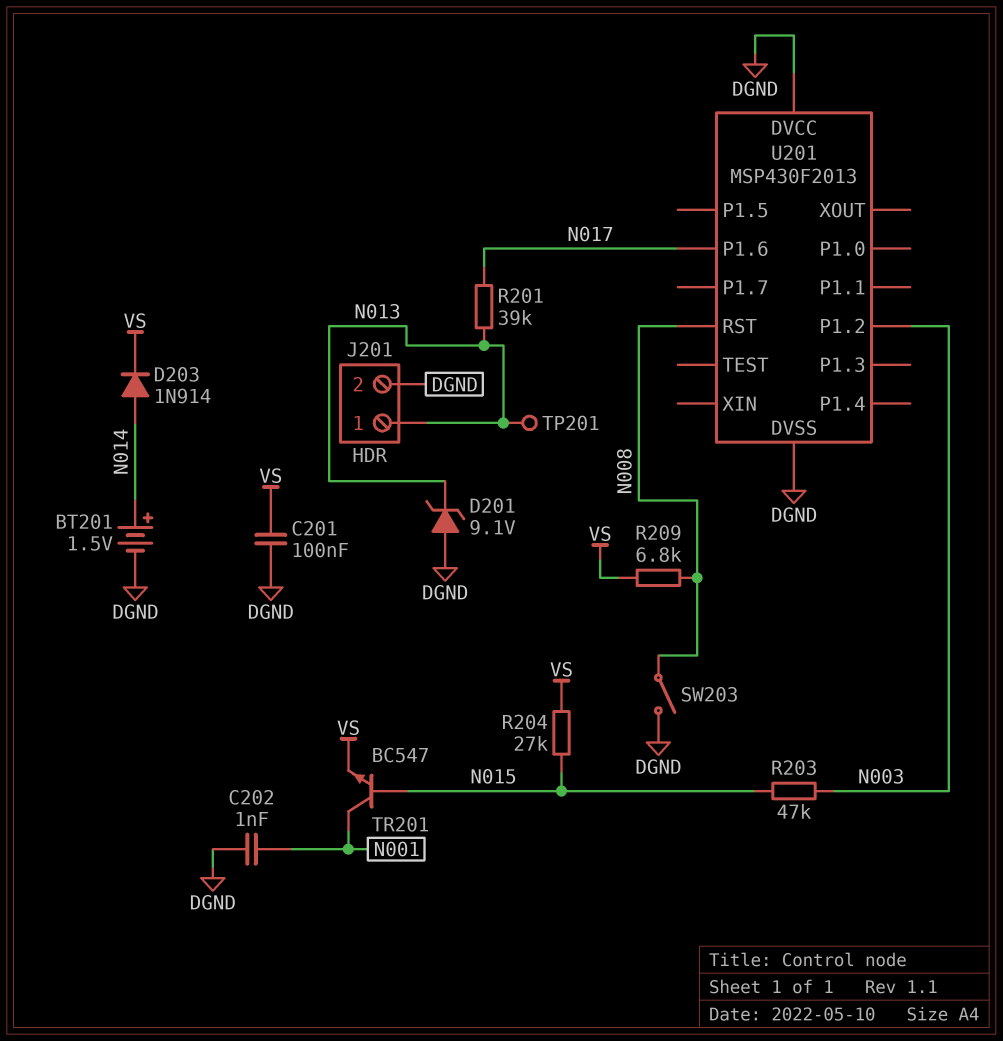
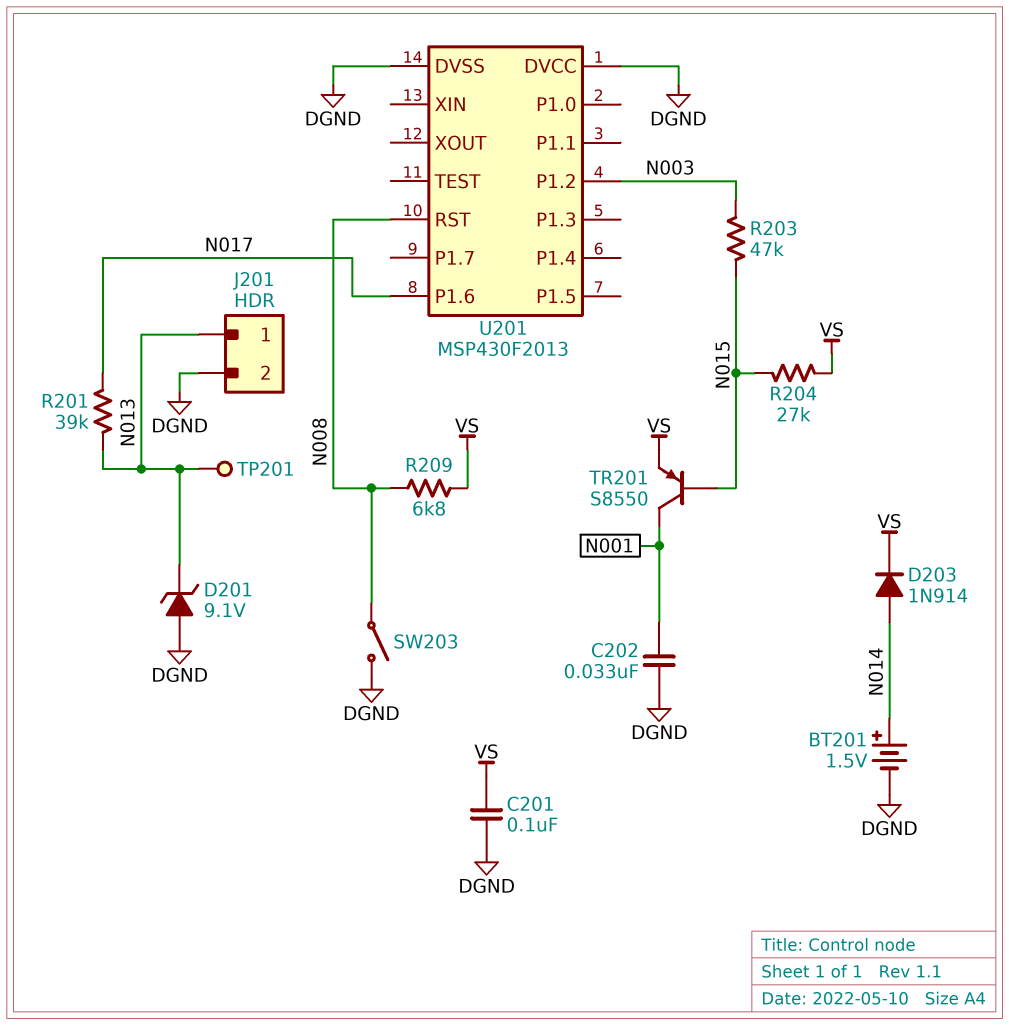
C202: 1nF (DGND, N001) -> 33nF (DGND, N001)
TR201: NPN BC547 (B N015, C N001, E VS) -> PNP S8550 (B N015, C N001, E VS)

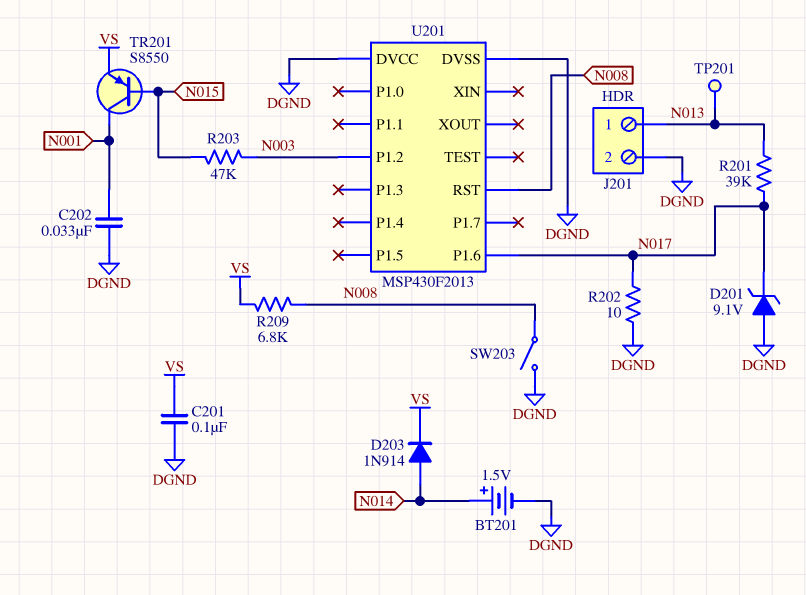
D201: zener 9.1V (A DGND, K N013) -> zener 9.1V (A DGND, K N017)
R202: none -> 10 (DGND, N017)
R204: 27k (N015, VS) -> none

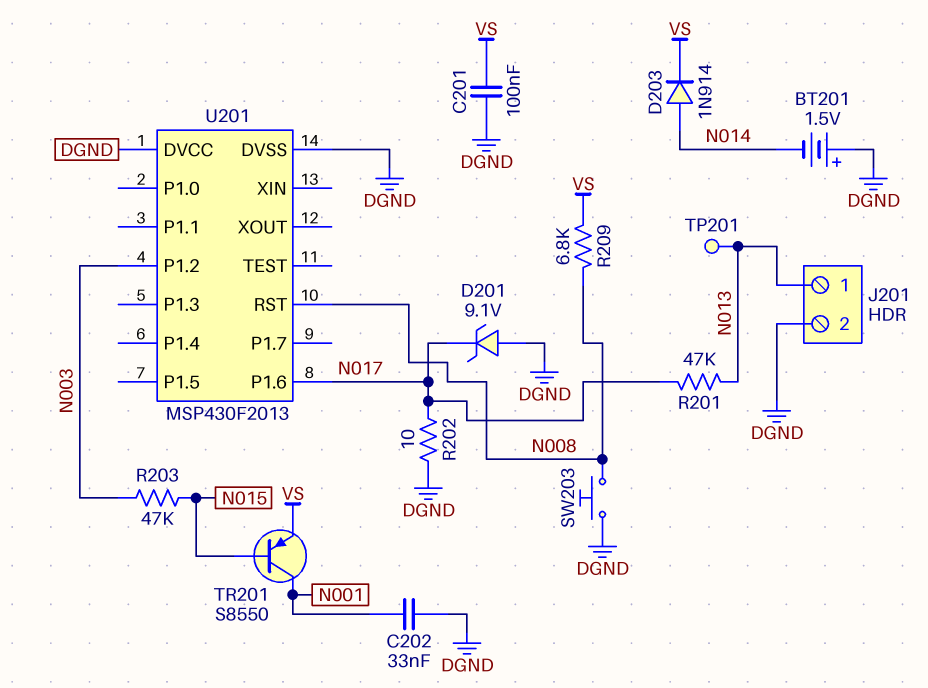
BT201: 1.5V (plus N014, minus DGND) -> 1.5V (plus DGND, minus N014)
R201: 39k (N013, N017) -> 47k (N013, N017)
SW203: switch (DGND, N008) -> button (DGND, N008)

